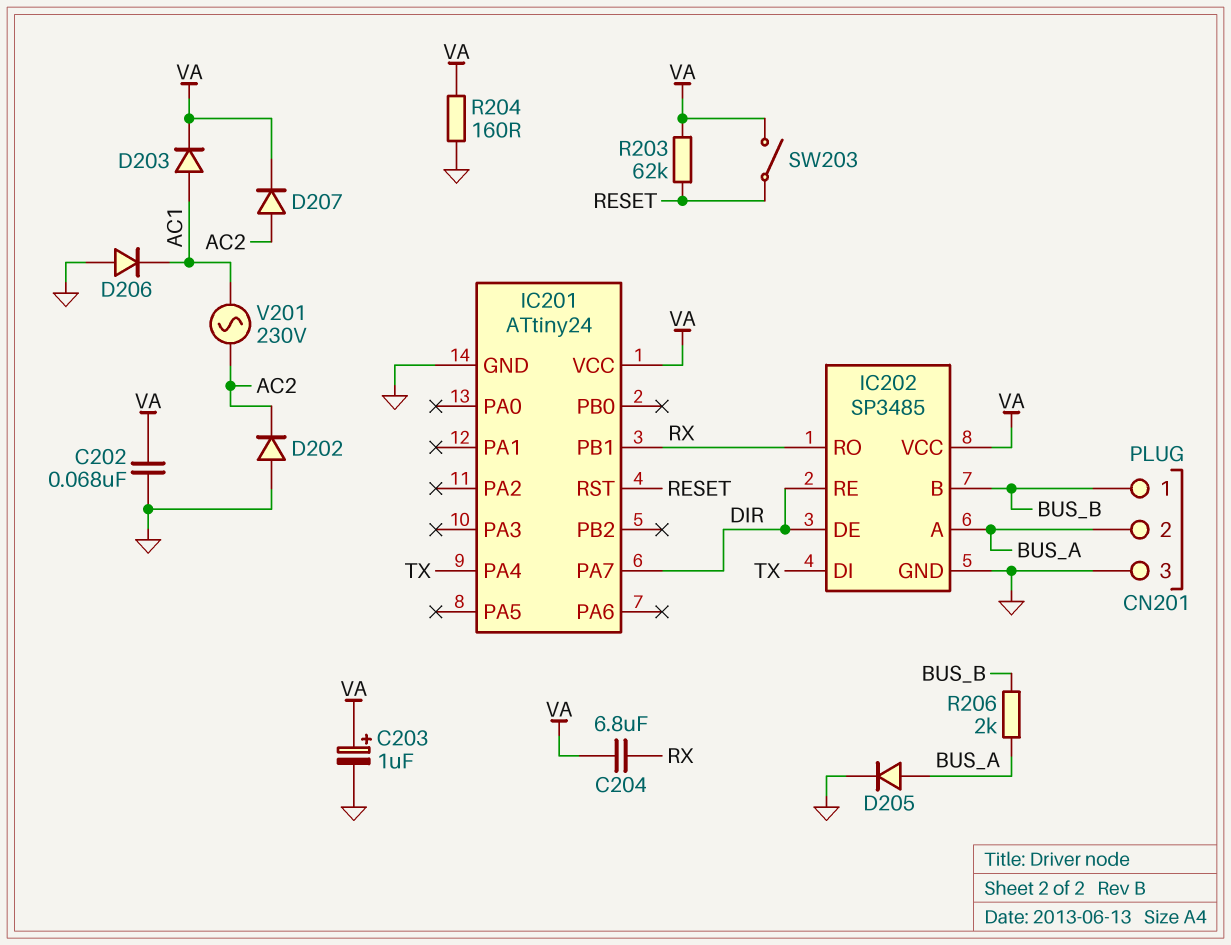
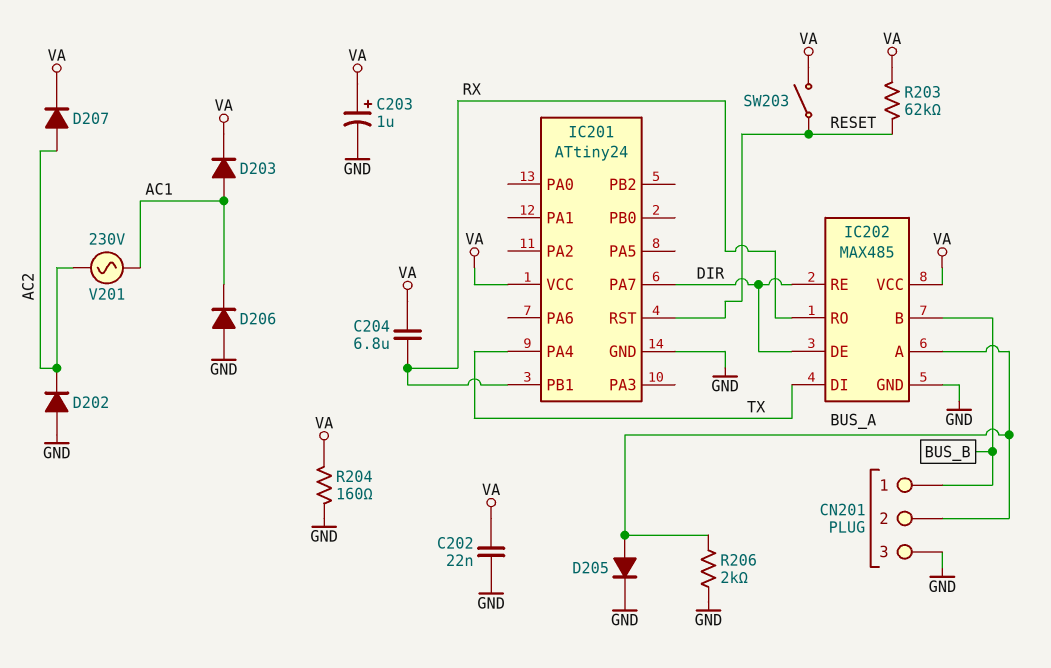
C202: 68nF (GND, VA) -> 22nF (GND, VA)
IC202: SP3485 -> MAX485
R206: 2k (BUS_A, BUS_B) -> 2k (BUS_A, GND)

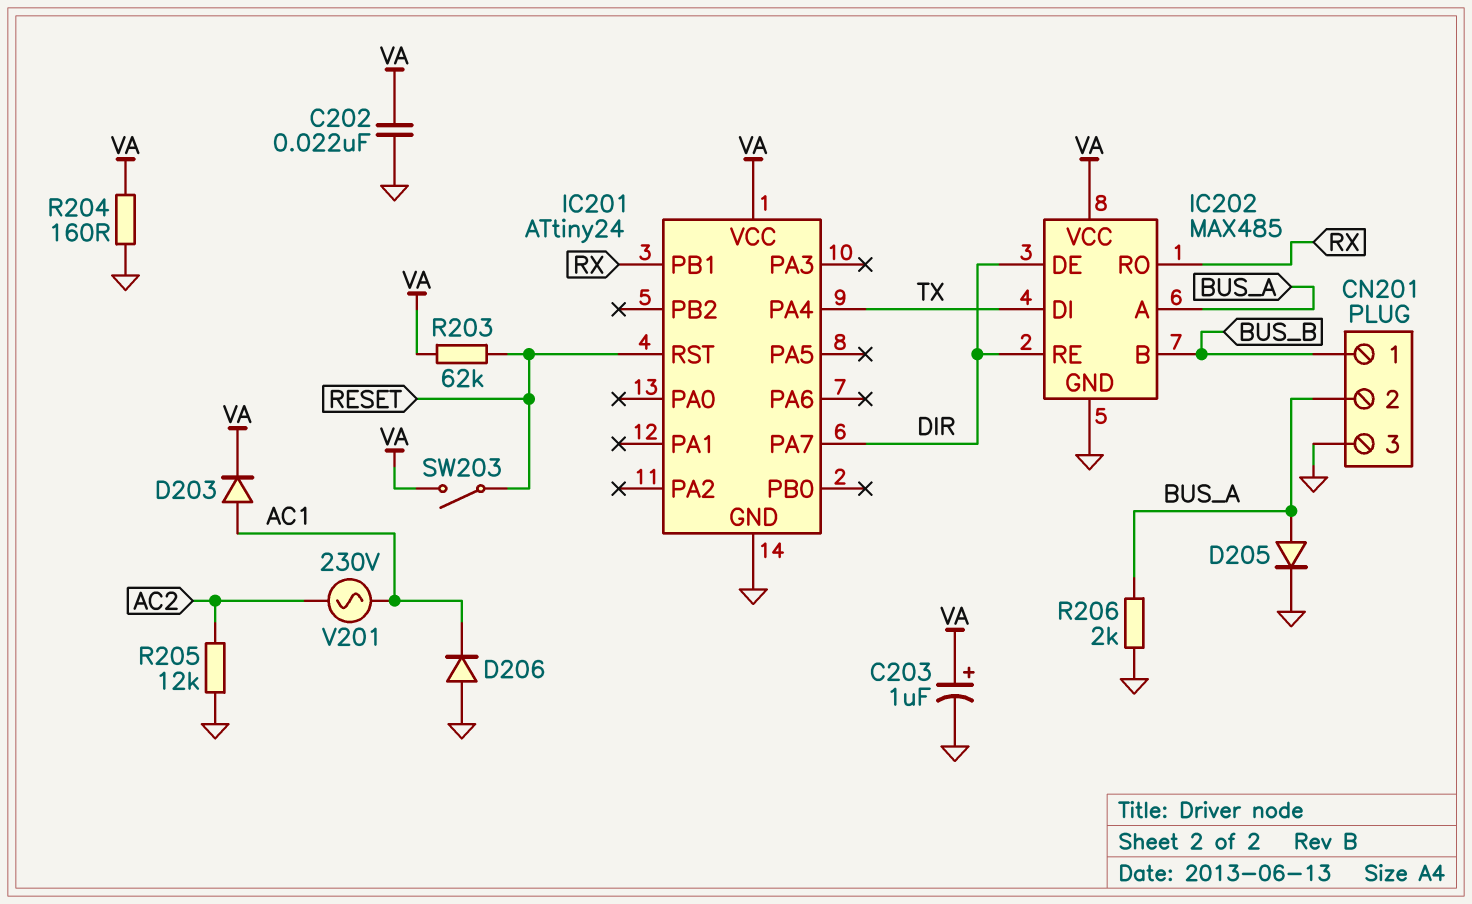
C204: 6.8uF (RX, VA) -> none
D202: diode (A GND, K AC2) -> none
D207: diode (A AC2, K VA) -> none
R205: none -> 12k (AC2, GND)

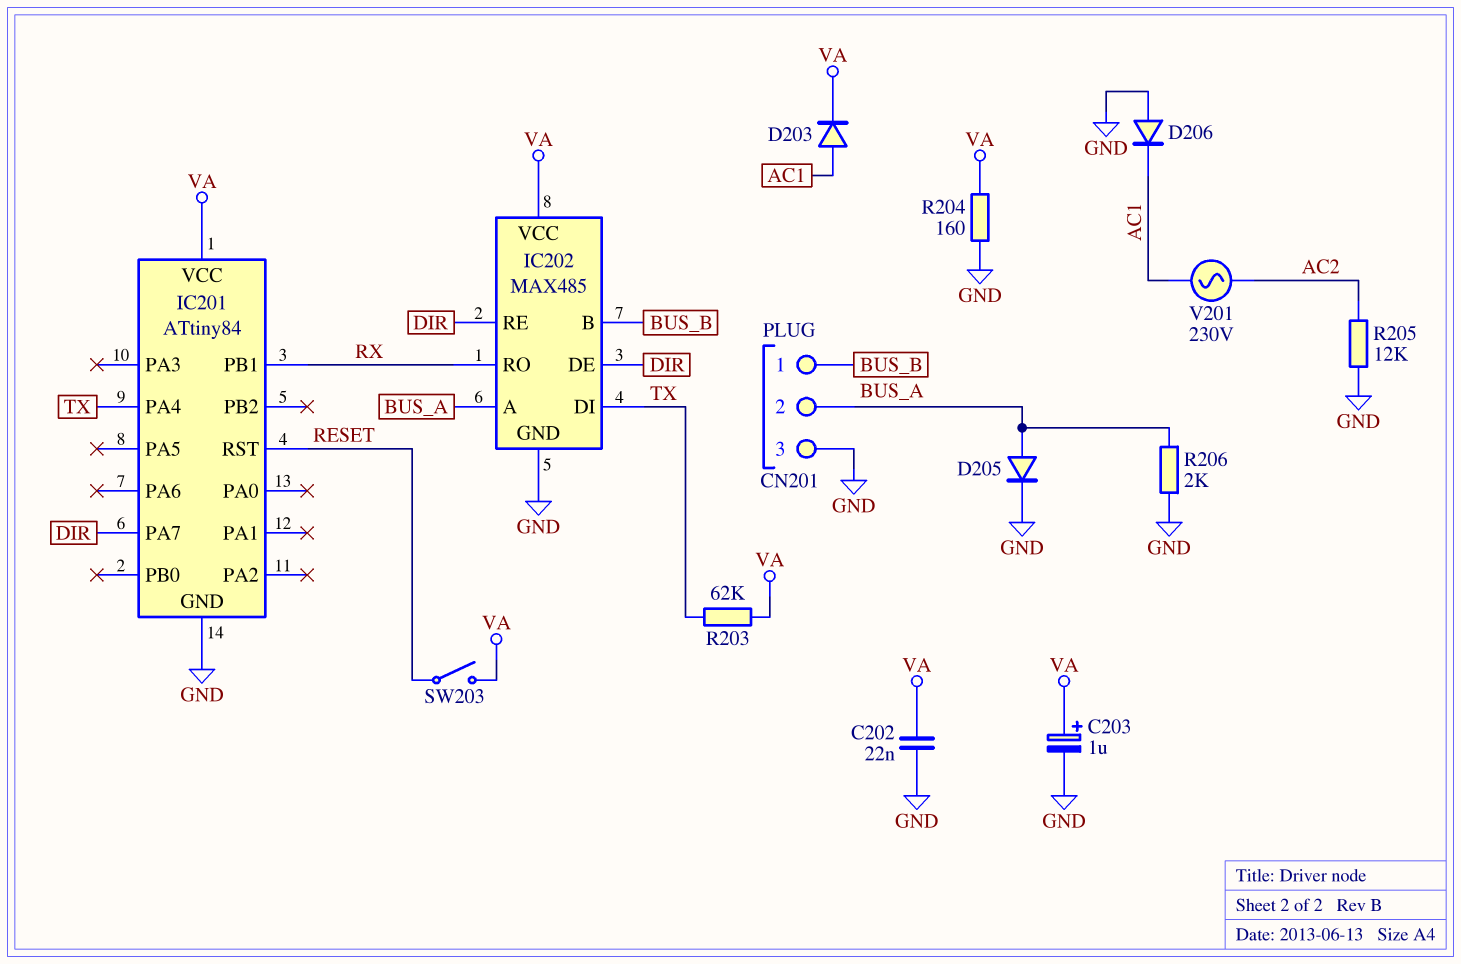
IC201: ATtiny24 -> ATtiny84
R203: 62k (RESET, VA) -> 62k (TX, VA)

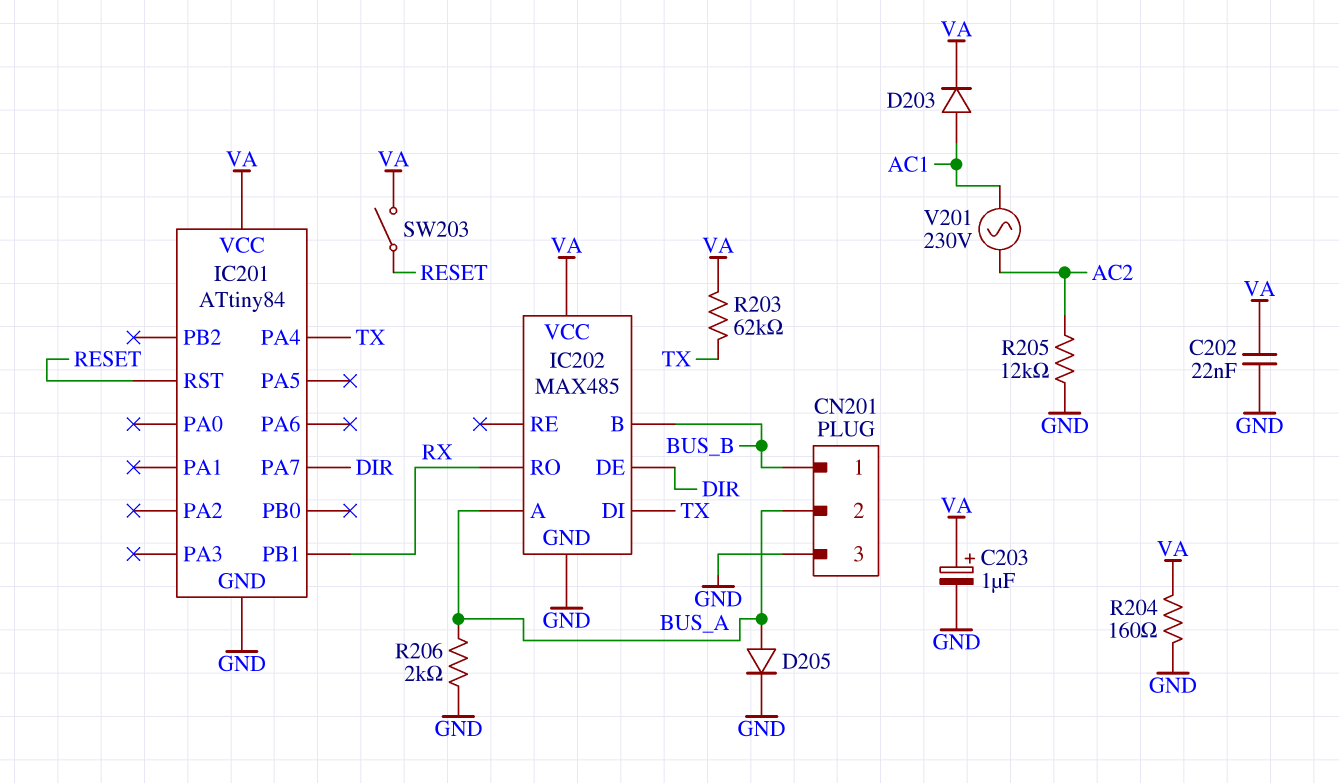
D206: diode (A GND, K AC1) -> none
IC202 pin RE: DIR -> none

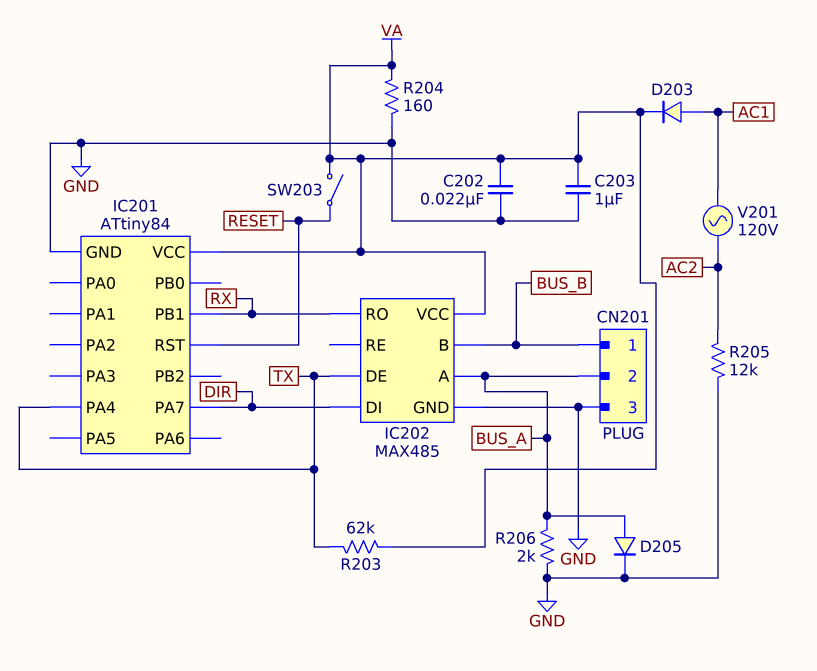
C203: 1uF (plus VA, minus GND) -> 1uF (GND, VA)
IC202 pin DE: DIR -> TX
IC202 pin DI: TX -> DIR
V201: AC 230V (AC1, AC2) -> AC 120V (AC1, AC2)

